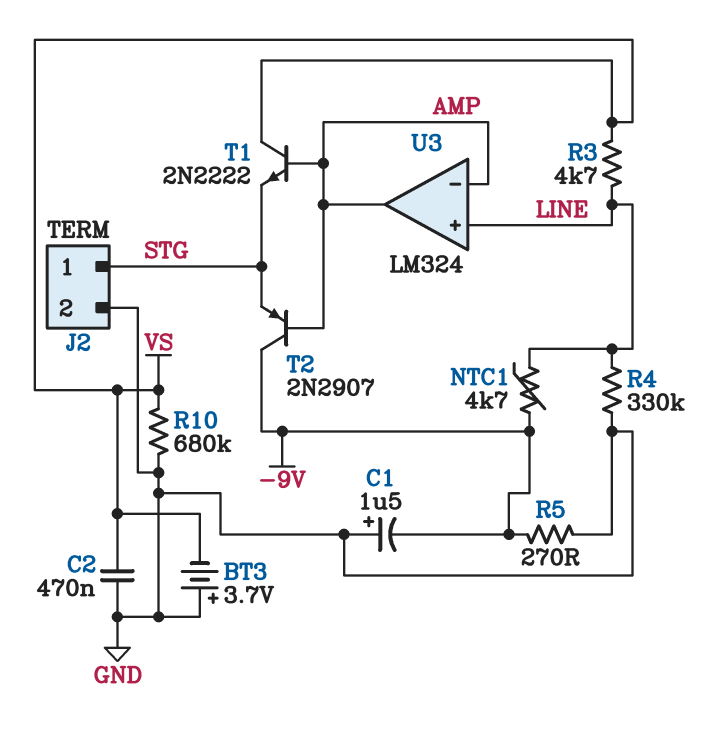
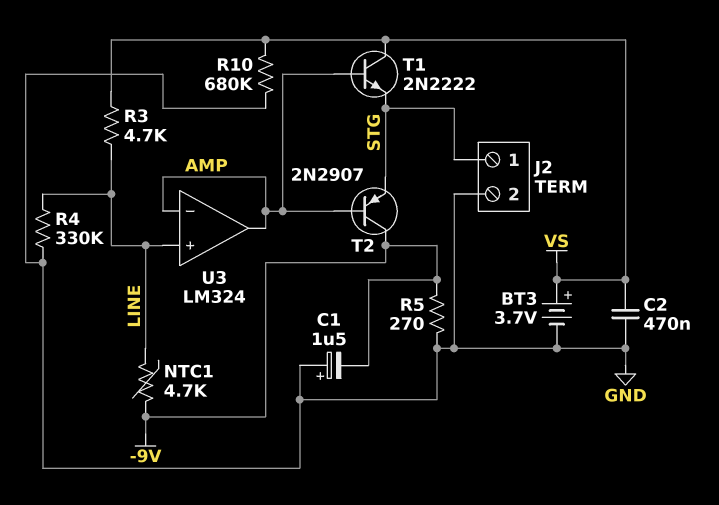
BT3: 3.7V (plus GND, minus VS) -> 3.7V (plus VS, minus GND)

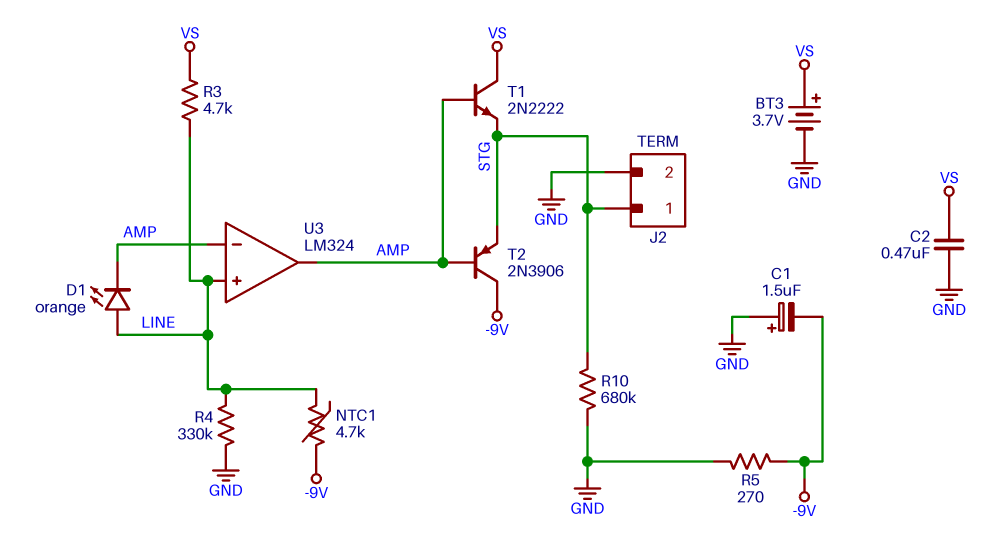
D1: none -> LED orange (A LINE, K AMP)
R10: 680k (GND, VS) -> 680k (GND, STG)
T2: PNP 2N2907 (B AMP, C -9V, E STG) -> PNP 2N3906 (B AMP, C -9V, E STG)

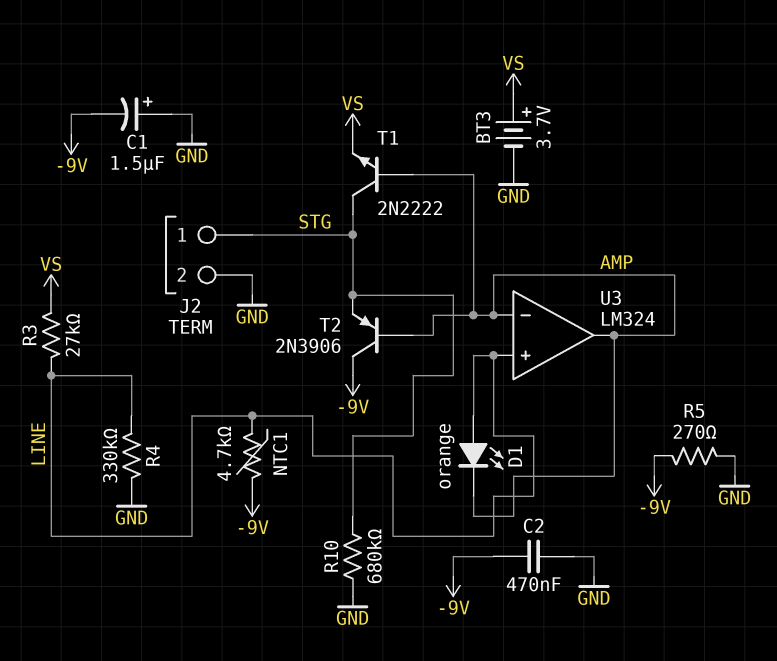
C2: 470nF (GND, VS) -> 470nF (-9V, GND)
R3: 4.7k (LINE, VS) -> 27k (LINE, VS)
T1: NPN 2N2222 (B AMP, C VS, E STG) -> NPN 2N2222 (B AMP, C STG, E VS)

